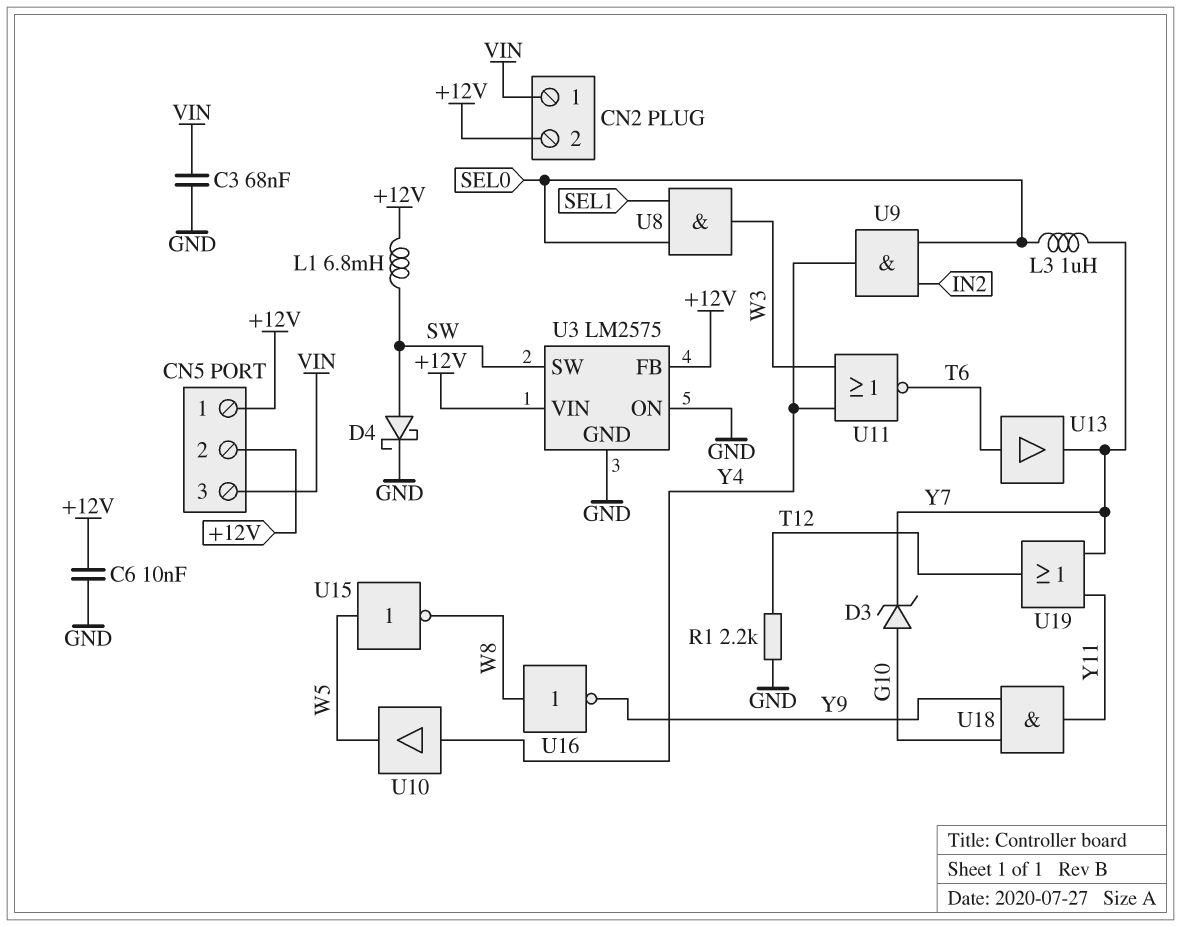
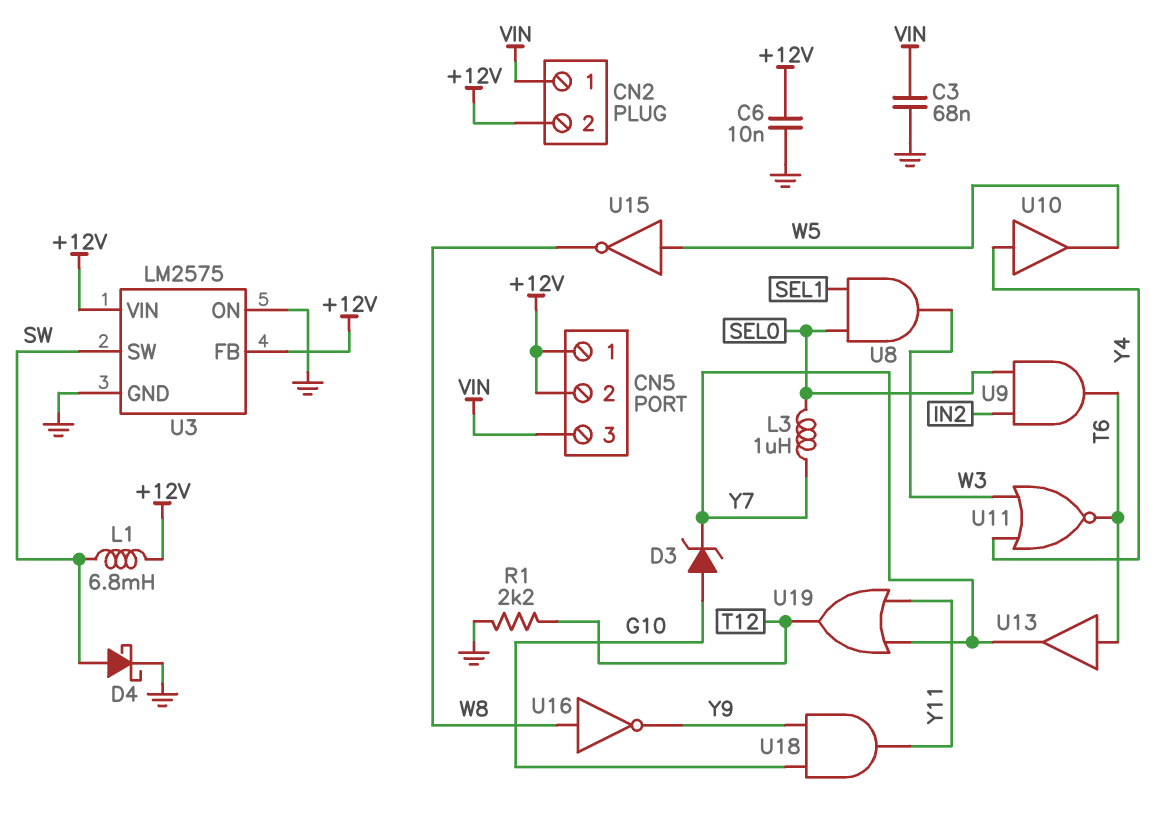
U9: AND (in IN2, in SEL0, out Y4) -> AND (in IN2, in SEL0, out T6)

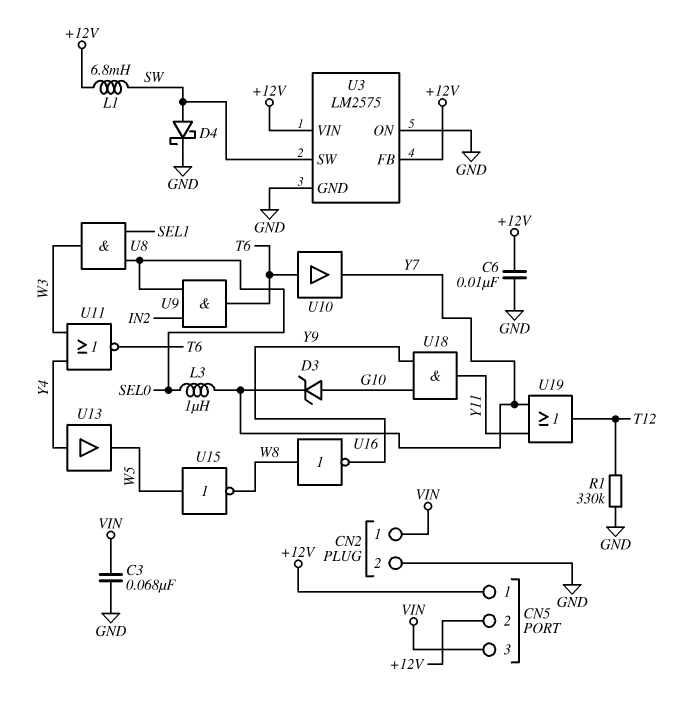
CN2 pin 2: +12V -> GND
R1: 2.2k (GND, T12) -> 330k (GND, T12)
U10: buffer (in Y4, out W5) -> buffer (in T6, out Y7)
U13: buffer (in T6, out Y7) -> buffer (in Y4, out W5)

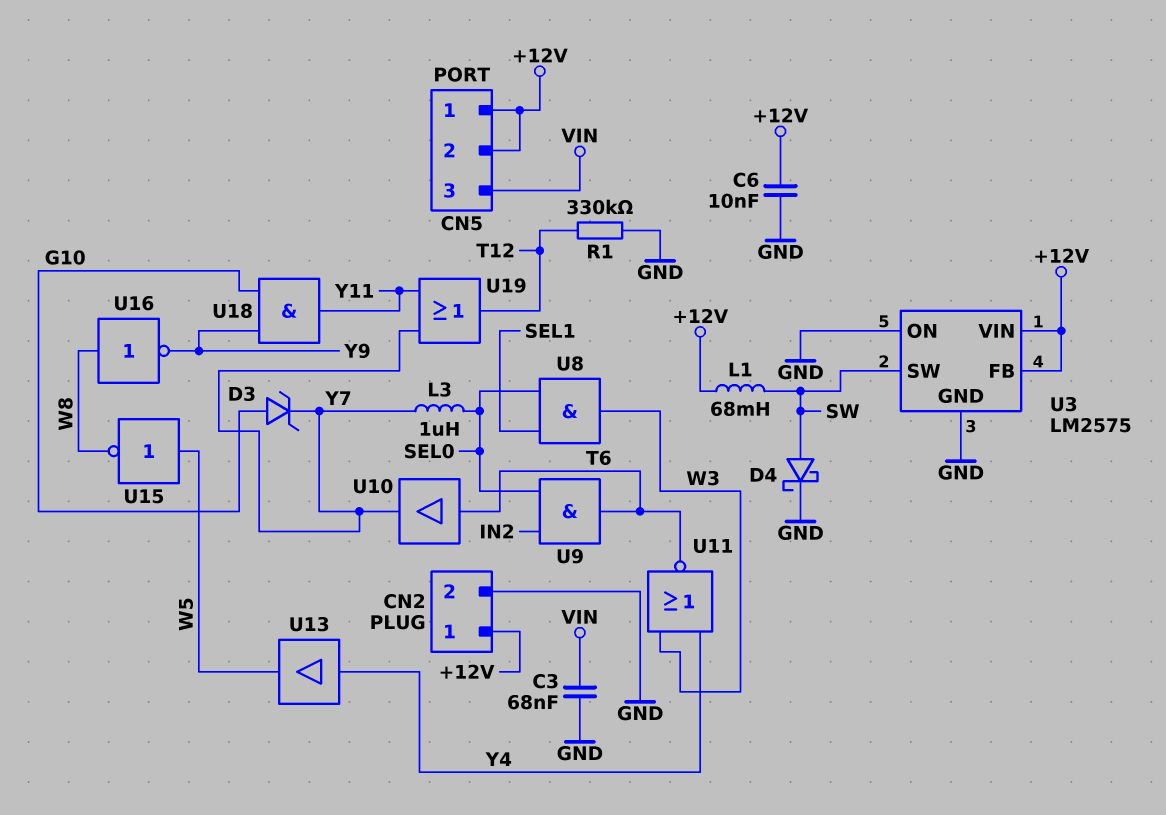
CN2 pin 1: VIN -> +12V
L1: 6.8mH (+12V, SW) -> 68mH (+12V, SW)

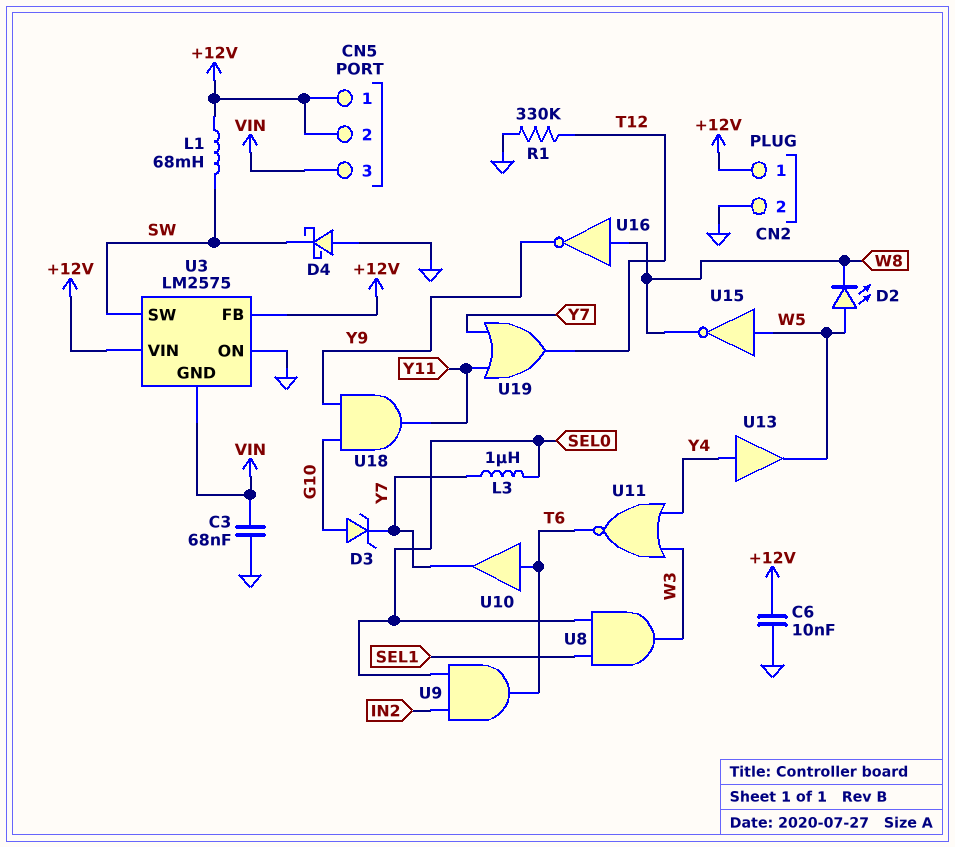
D2: none -> LED (A W5, K W8)
D4: schottky (A SW, K GND) -> schottky (A GND, K SW)
U3 pin GND: GND -> VIN

